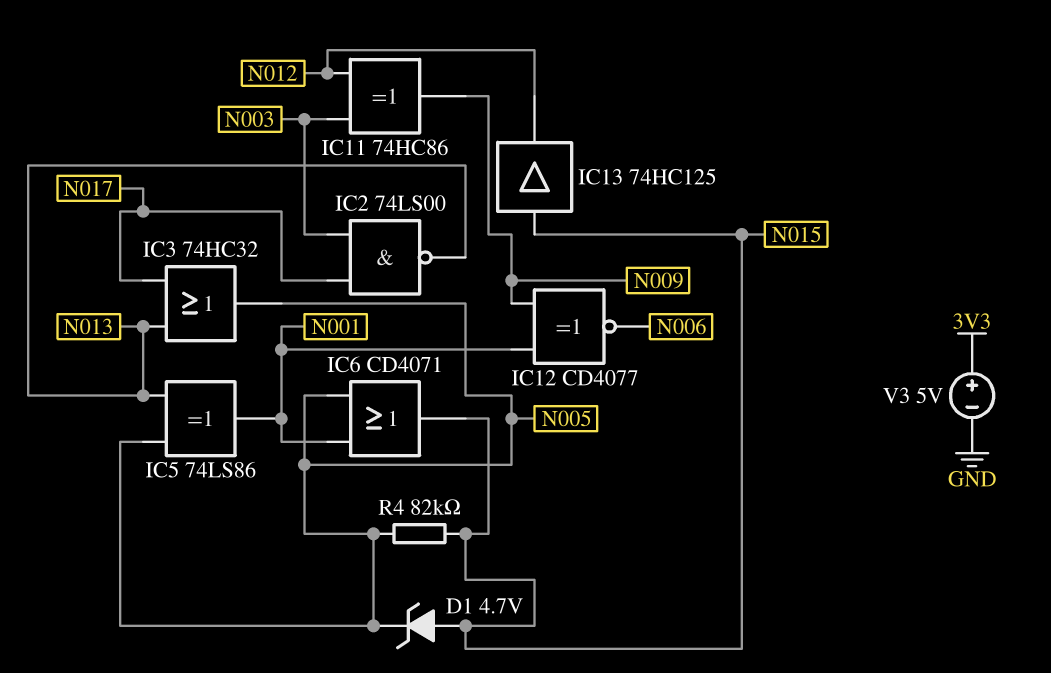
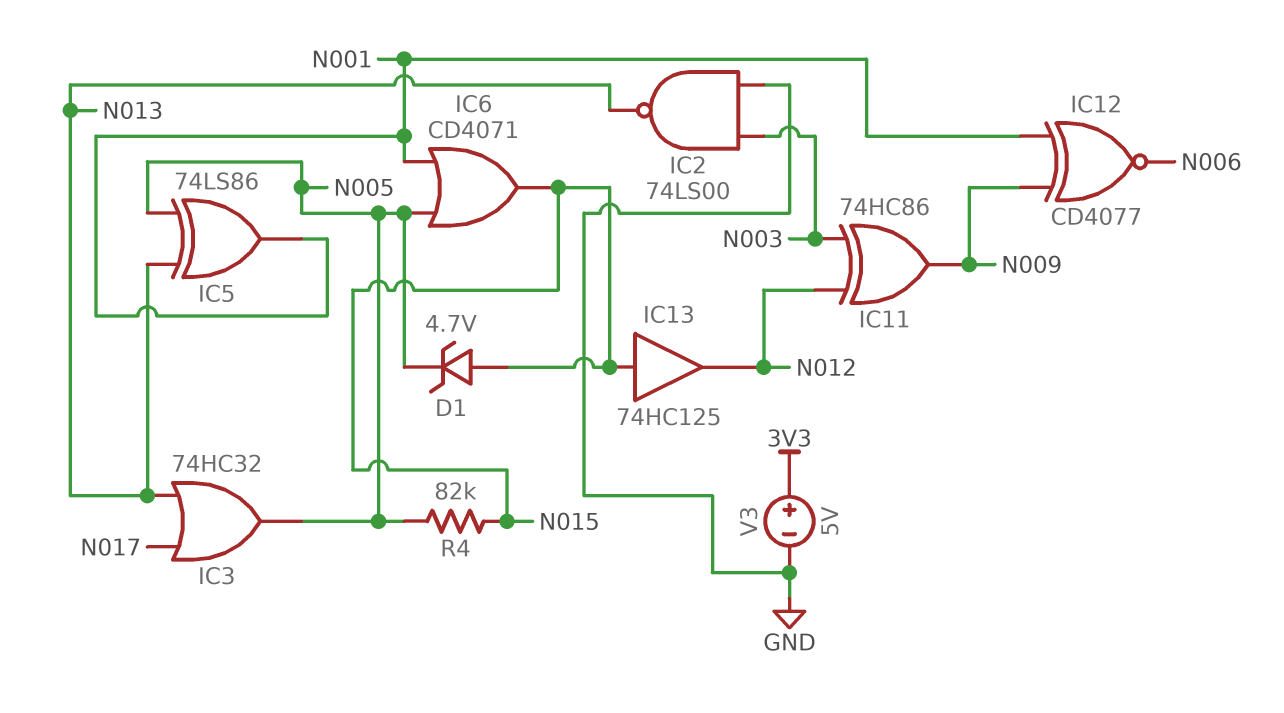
IC2: NAND 74LS00 (in N003, in N017, out N013) -> NAND 74LS00 (in GND, in N003, out N013)

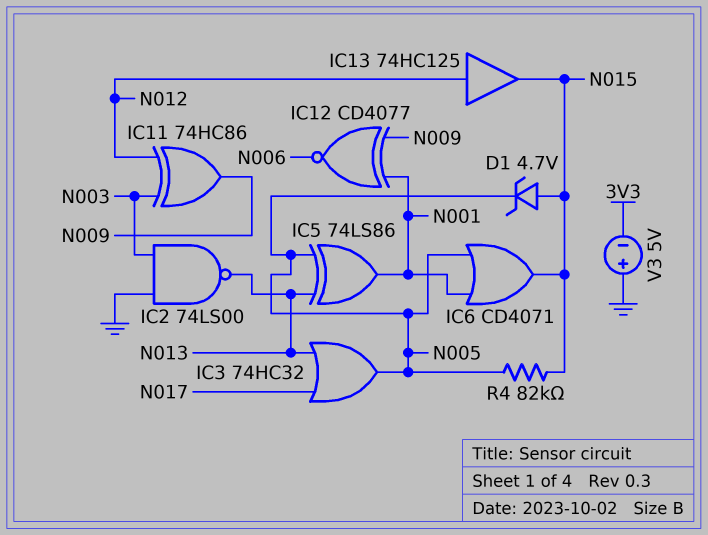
IC13: buffer 74HC125 (in N015, out N012) -> buffer 74HC125 (in N012, out N015)
V3: 5V (plus 3V3, minus GND) -> 5V (plus GND, minus 3V3)

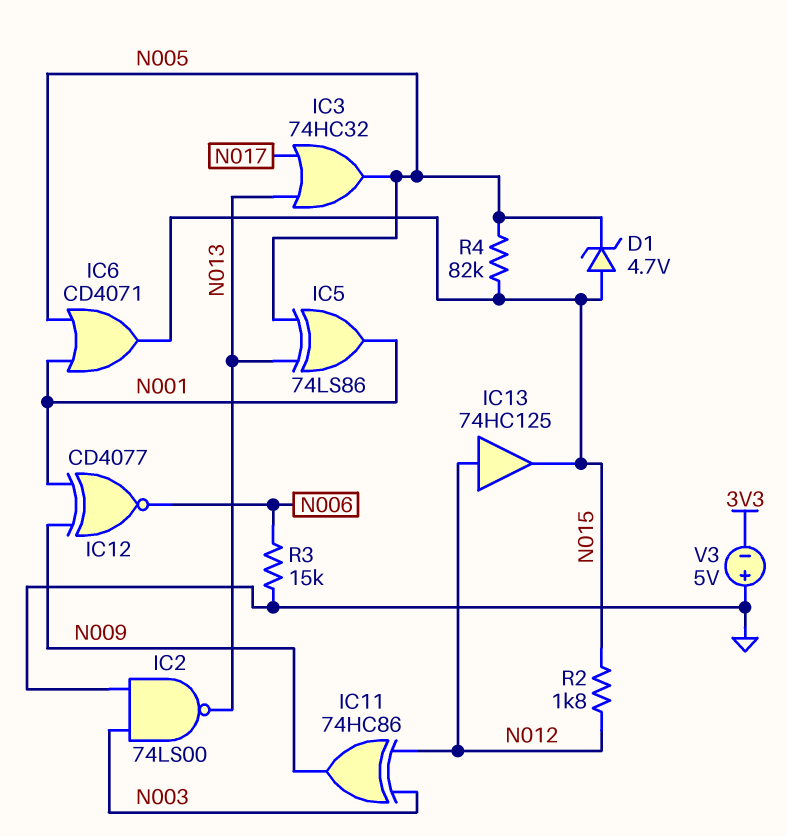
R2: none -> 1.8k (N012, N015)
R3: none -> 15k (GND, N006)

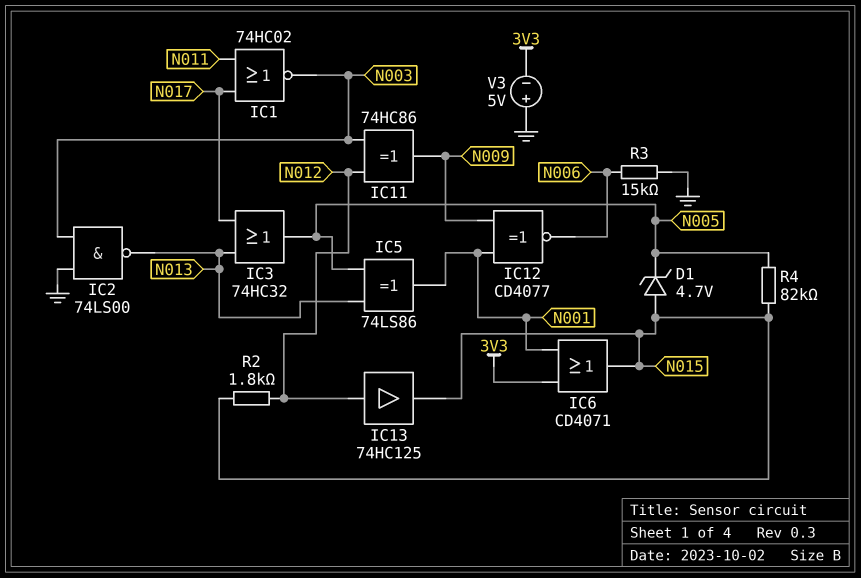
IC1: none -> NOR 74HC02 (in N011, in N017, out N003)
IC6: OR CD4071 (in N001, in N005, out N015) -> OR CD4071 (in 3V3, in N001, out N015)

